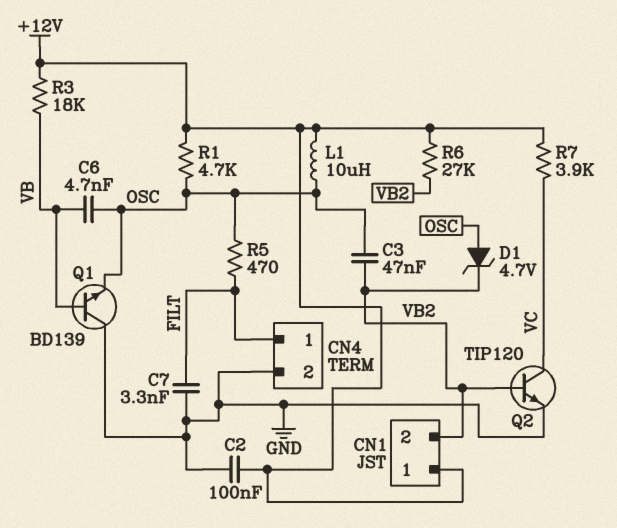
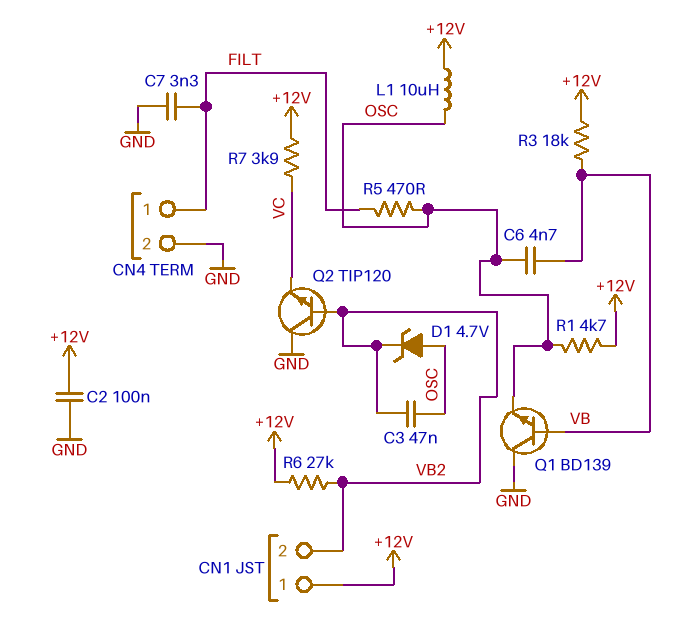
Q2: NPN TIP120 (B VB2, C VC, E GND) -> NPN TIP120 (B VB2, C GND, E VC)

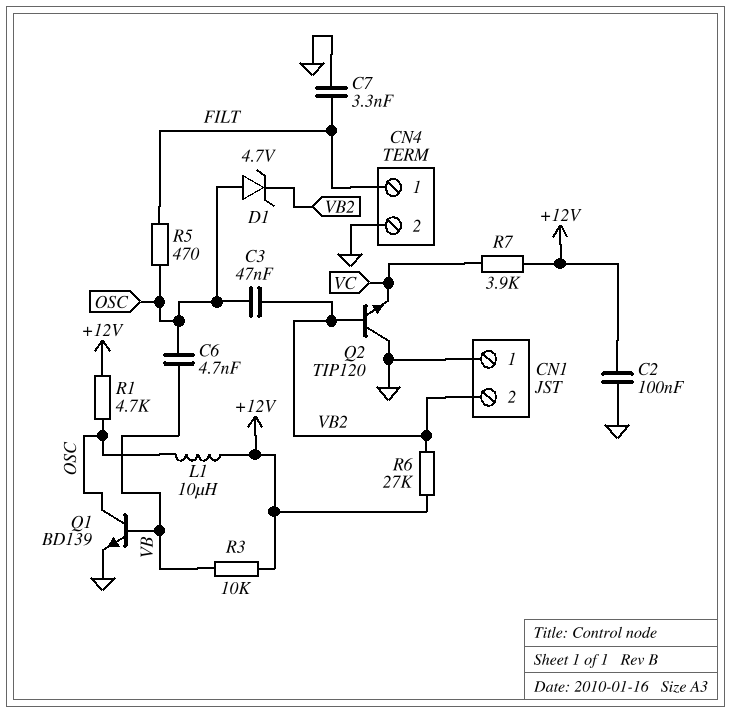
CN1 pin 1: +12V -> GND
Q1: NPN BD139 (B VB, C GND, E OSC) -> NPN BD139 (B VB, C OSC, E GND)
R3: 18k (+12V, VB) -> 10k (+12V, VB)

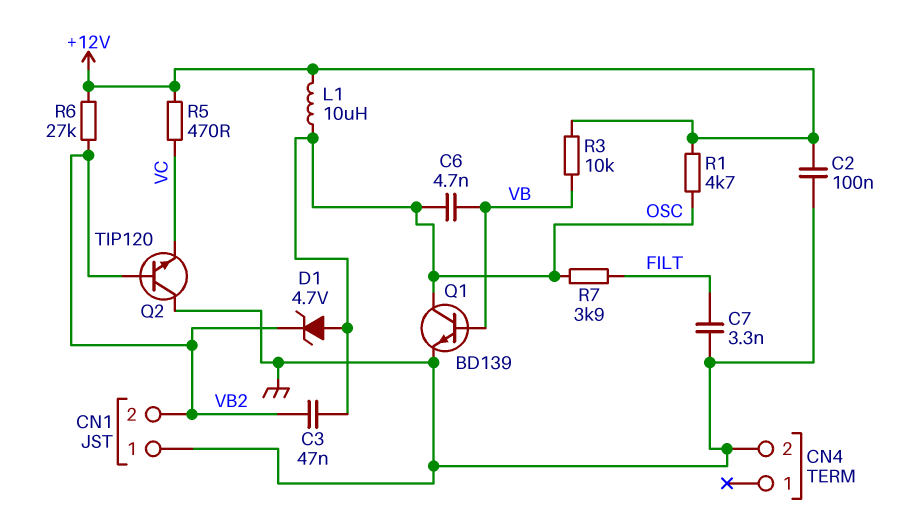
CN4 pin 1: FILT -> none
R5: 470 (FILT, OSC) -> 470 (+12V, VC)
R7: 3.9k (+12V, VC) -> 3.9k (FILT, OSC)

